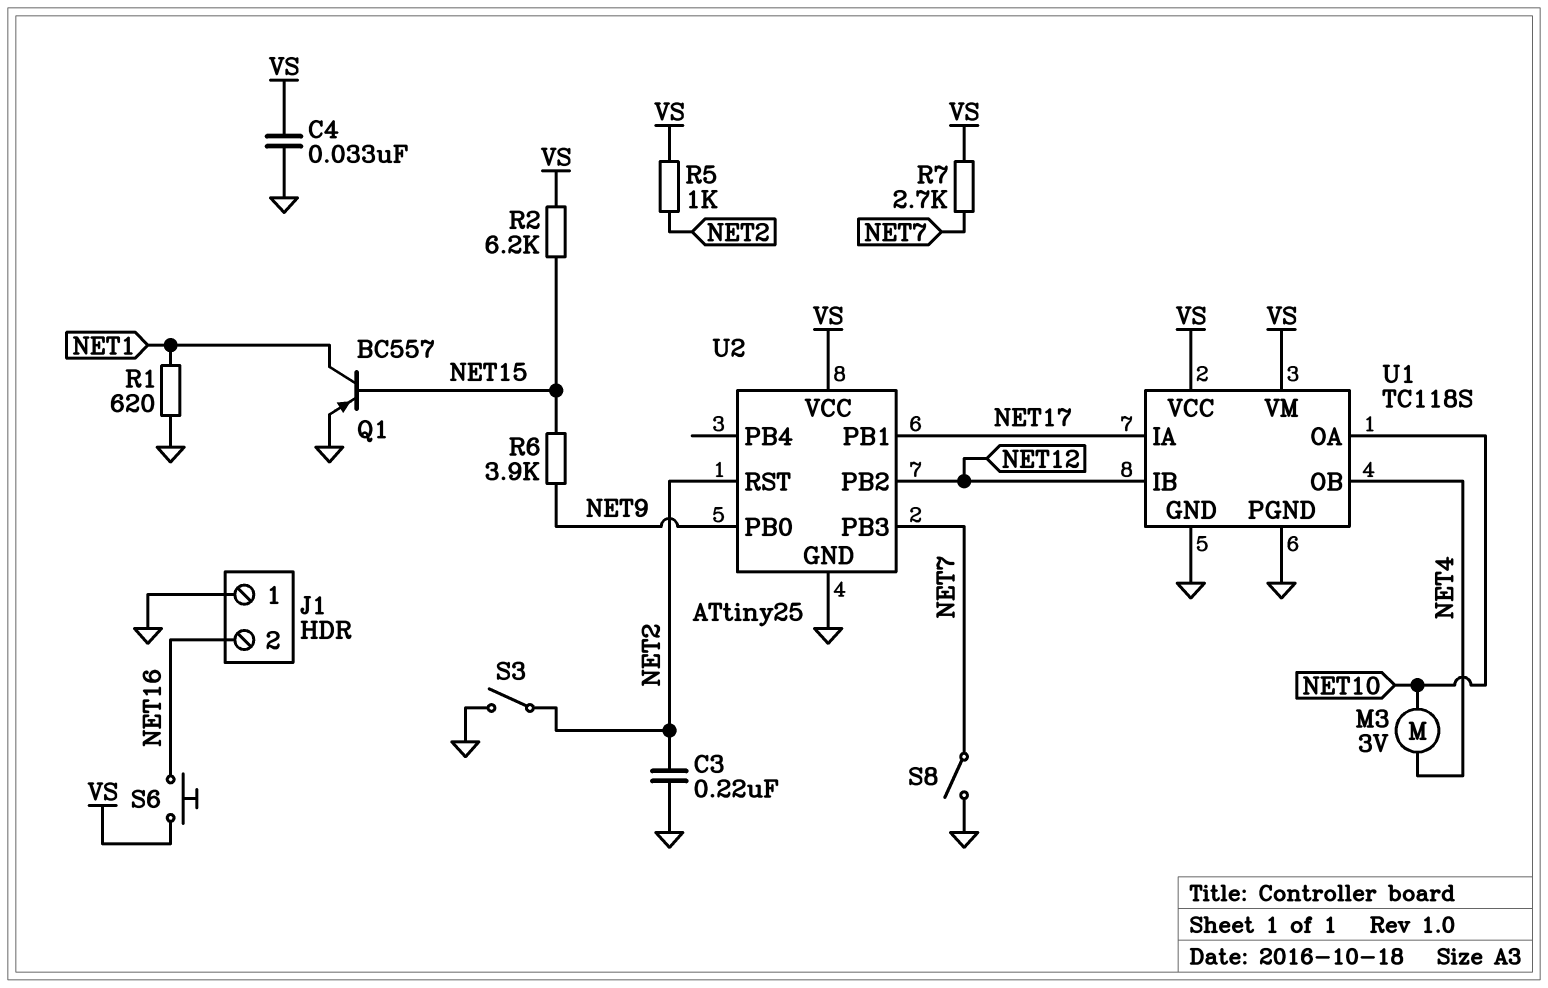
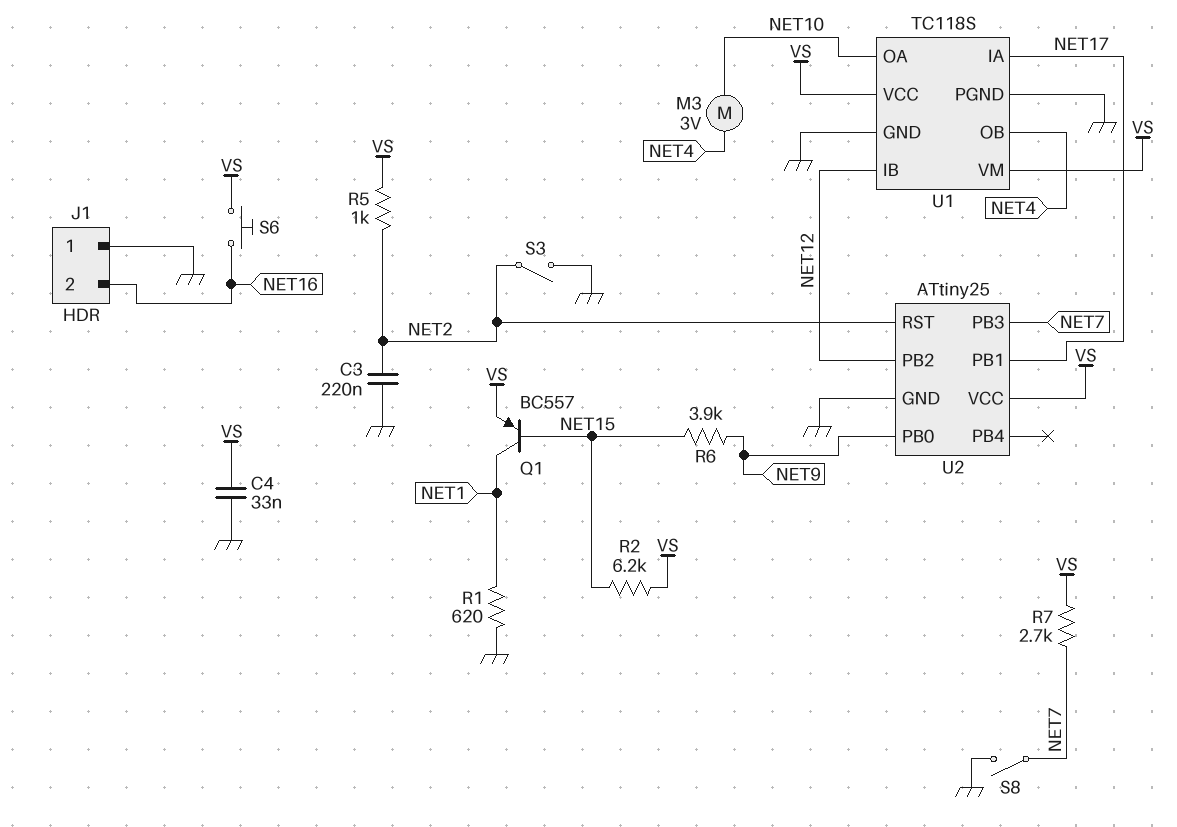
Q1: PNP BC557 (B NET15, C NET1, E GND) -> PNP BC557 (B NET15, C NET1, E VS)

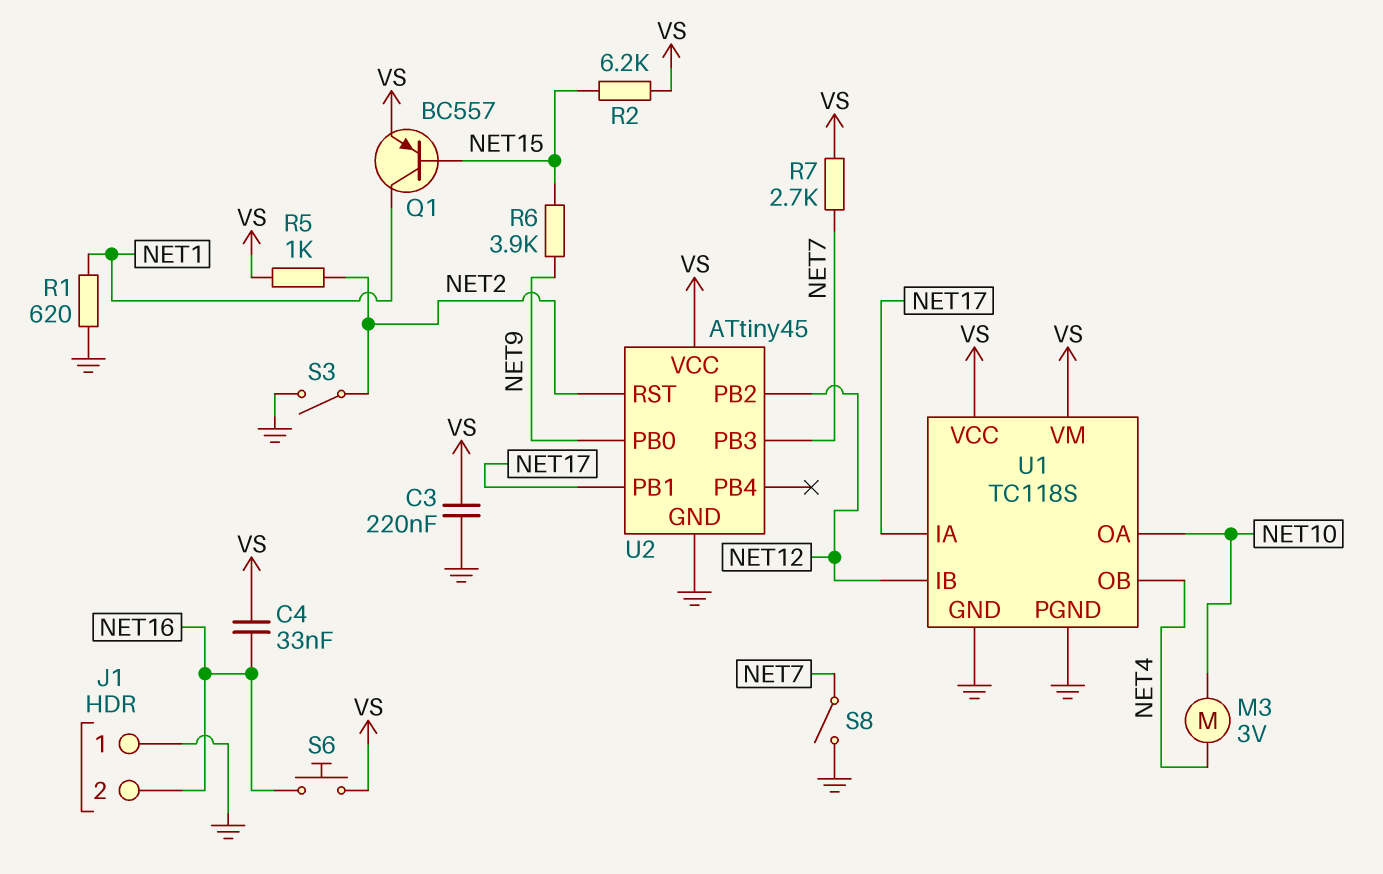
C3: 220nF (GND, NET2) -> 220nF (GND, VS)
C4: 33nF (GND, VS) -> 33nF (NET16, VS)
U2: ATtiny25 -> ATtiny45

